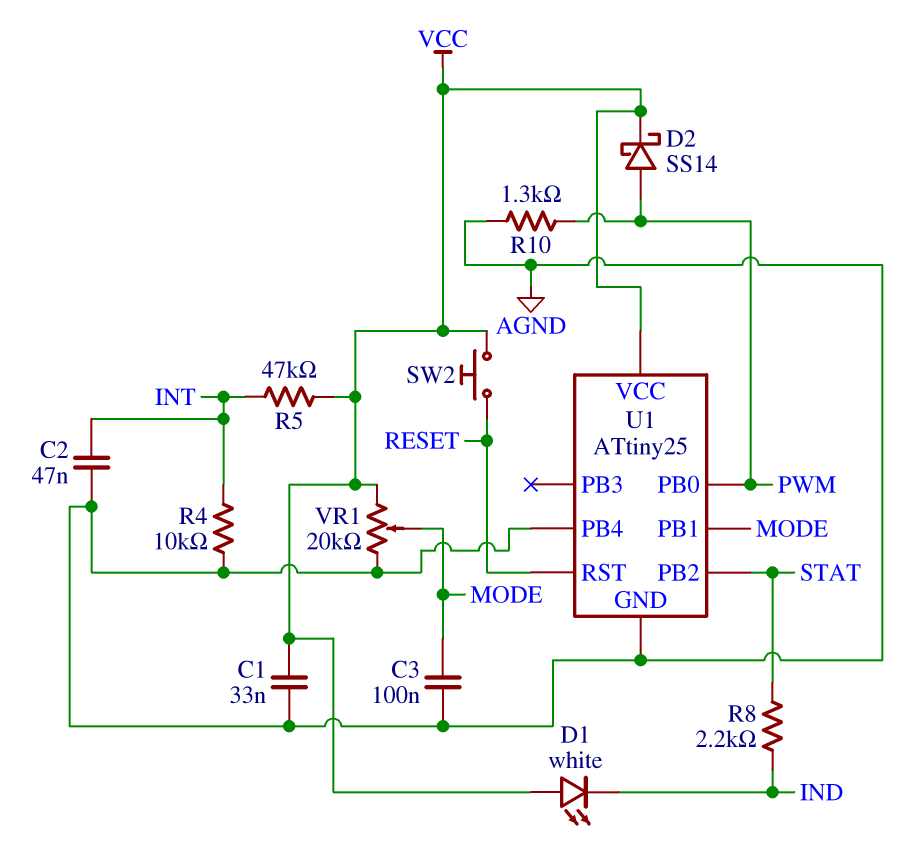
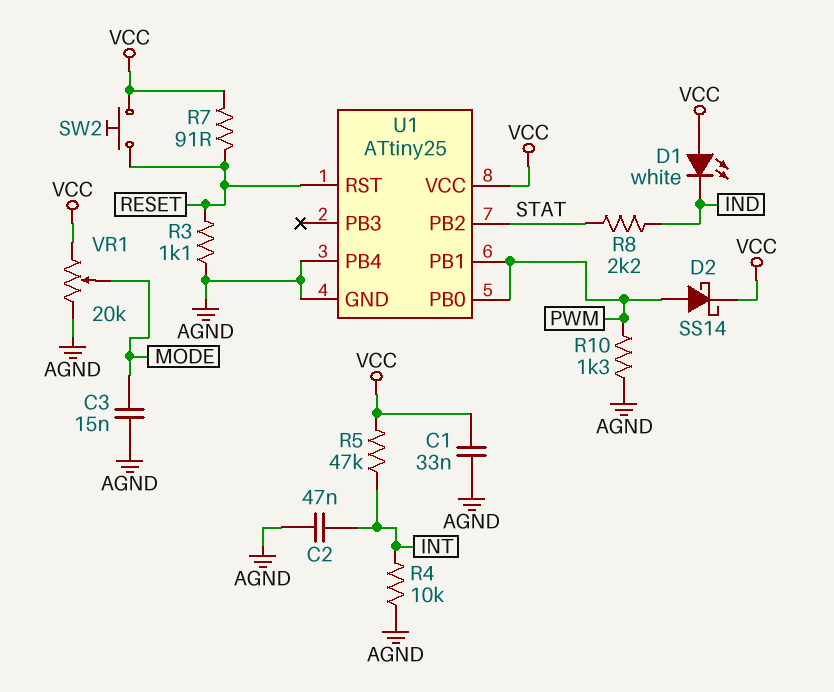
C3: 100nF (AGND, MODE) -> 15nF (AGND, MODE)
R3: none -> 1.1k (AGND, RESET)
R7: none -> 91 (RESET, VCC)
U1 pin PB1: MODE -> PWM

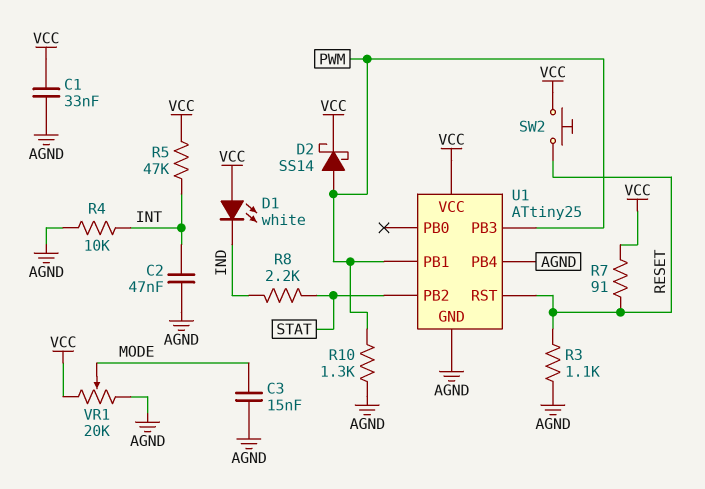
U1 pin PB0: PWM -> none
U1 pin PB3: none -> PWM

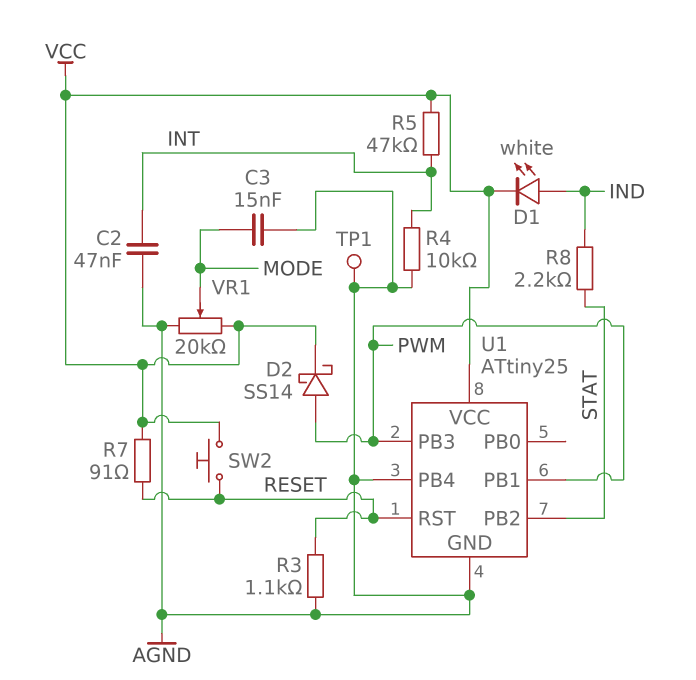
C1: 33nF (AGND, VCC) -> none
D1: LED white (A VCC, K IND) -> LED white (A IND, K VCC)
R10: 1.3k (AGND, PWM) -> none
TP1: none -> test point (AGND)

